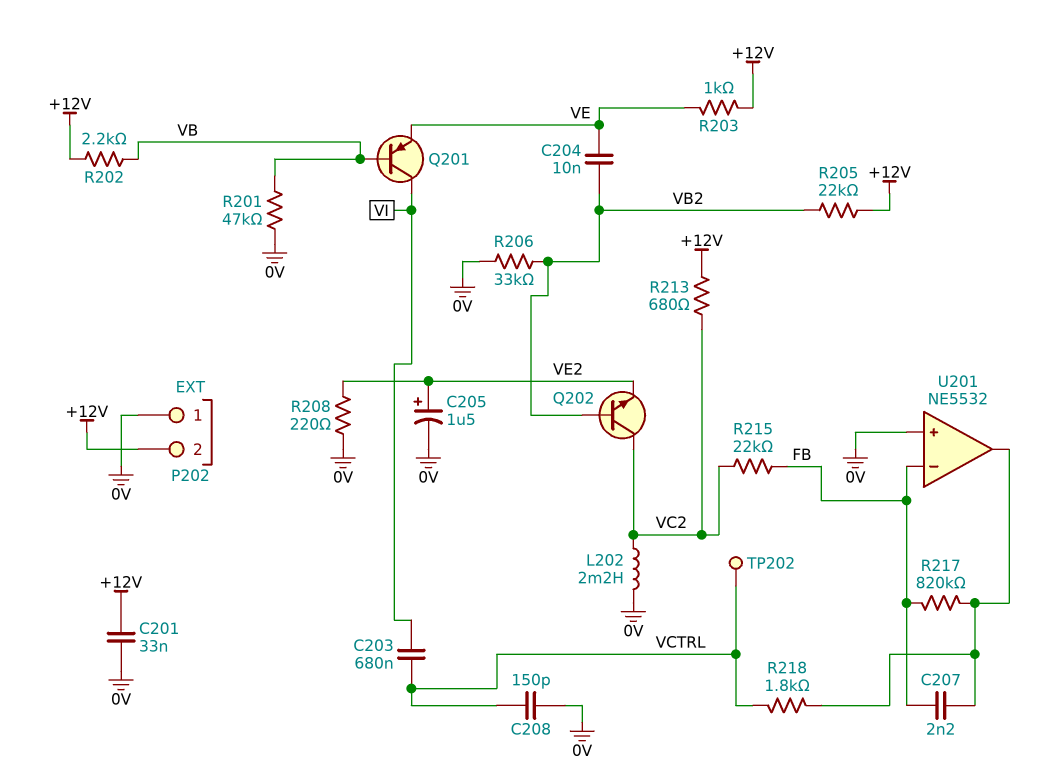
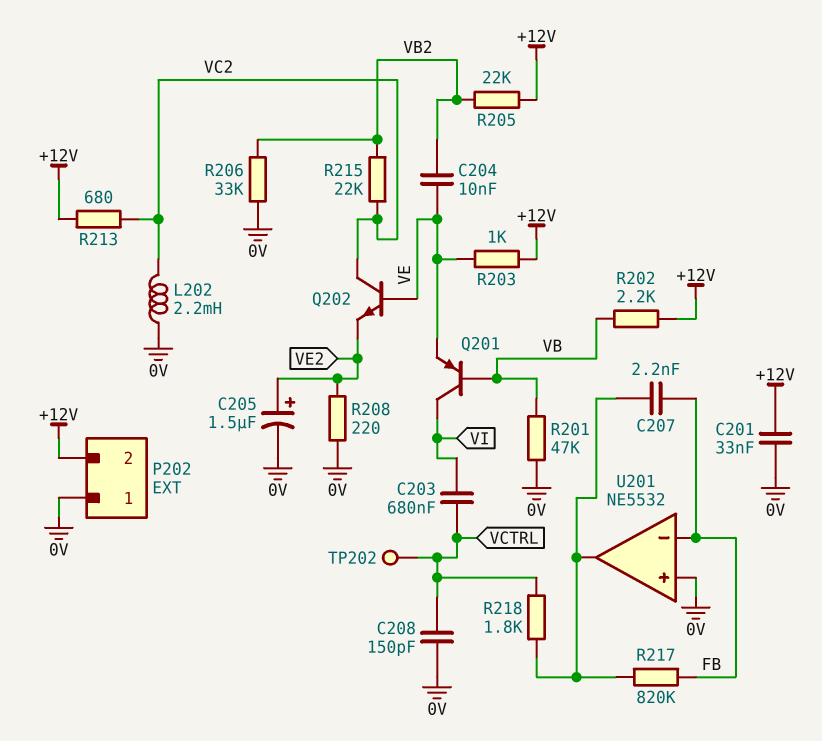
Q202: NPN (B VB2, C VC2, E VE2) -> NPN (B VE, C VC2, E VE2)
R215: 22k (FB, VC2) -> 22k (VB2, VC2)

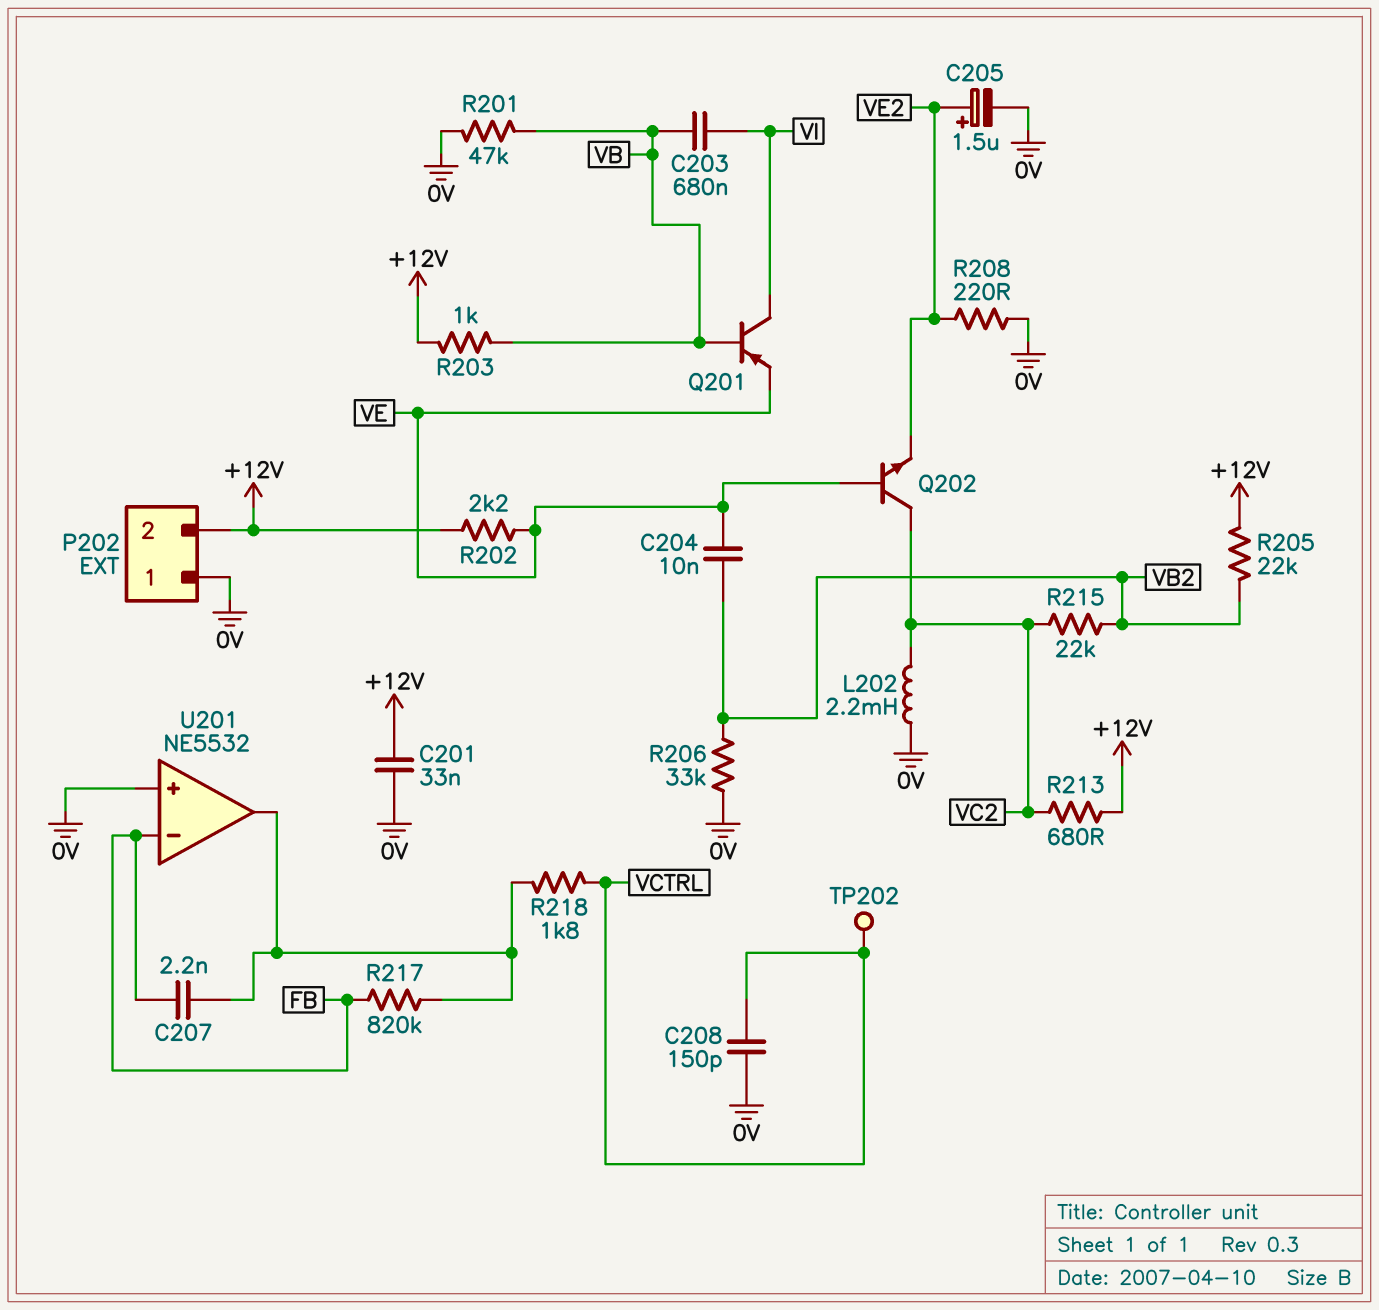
C203: 680nF (VCTRL, VI) -> 680nF (VB, VI)
R202: 2.2k (+12V, VB) -> 2.2k (+12V, VE)
R203: 1k (+12V, VE) -> 1k (+12V, VB)

